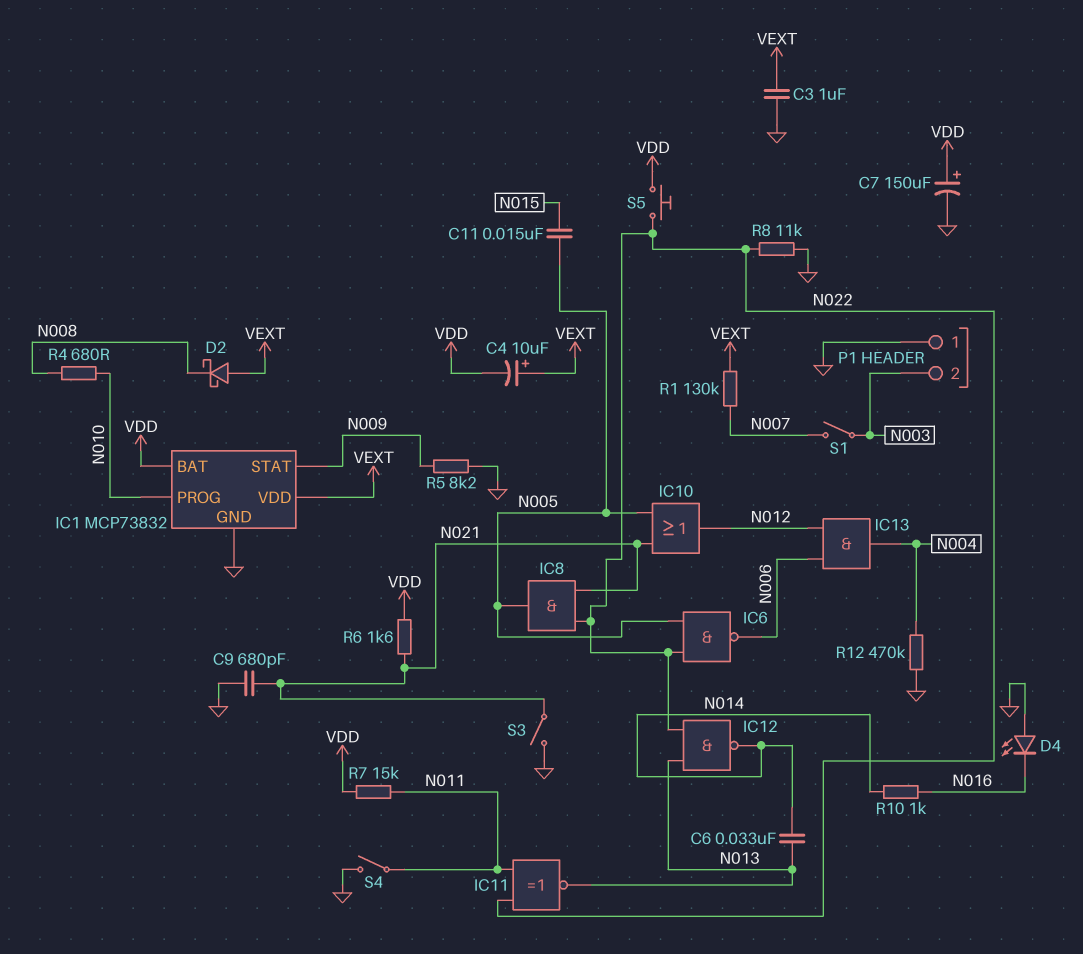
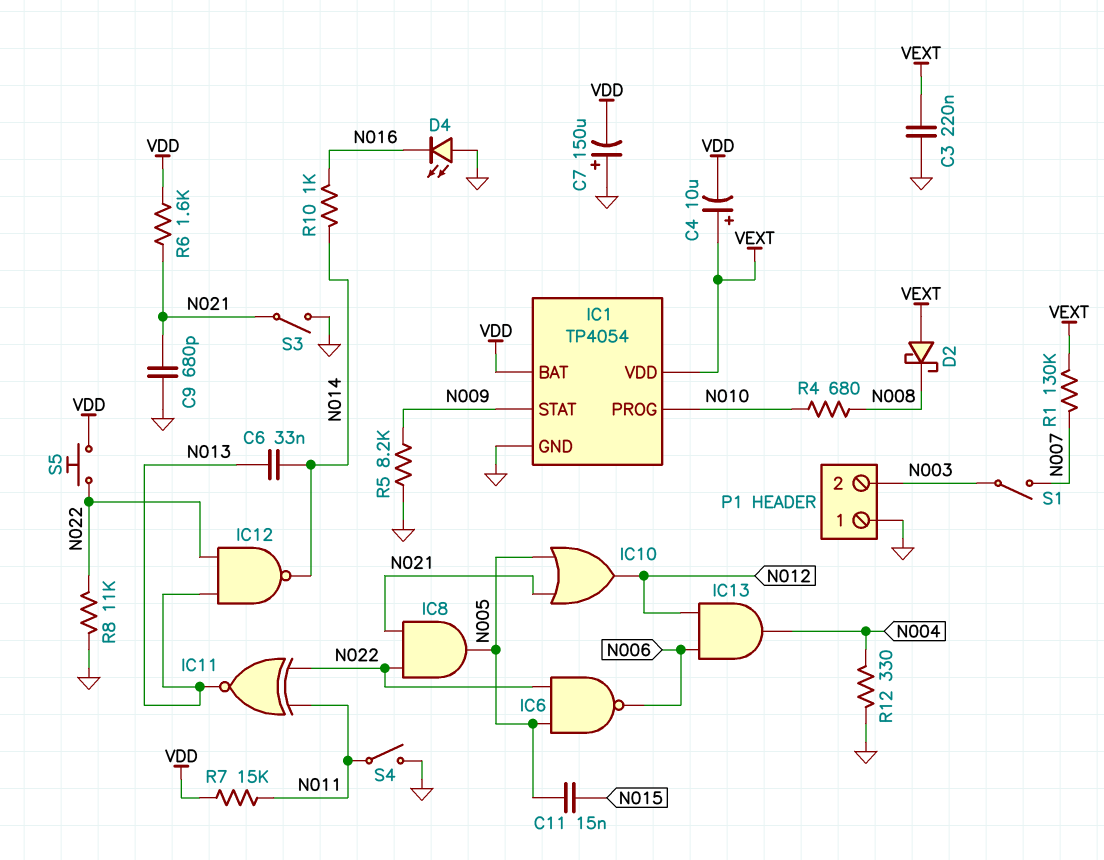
C3: 1uF (GND, VEXT) -> 220nF (GND, VEXT)
C7: 150uF (plus VDD, minus GND) -> 150uF (plus GND, minus VDD)
IC1: MCP73832 -> TP4054
R12: 470k (GND, N004) -> 330 (GND, N004)

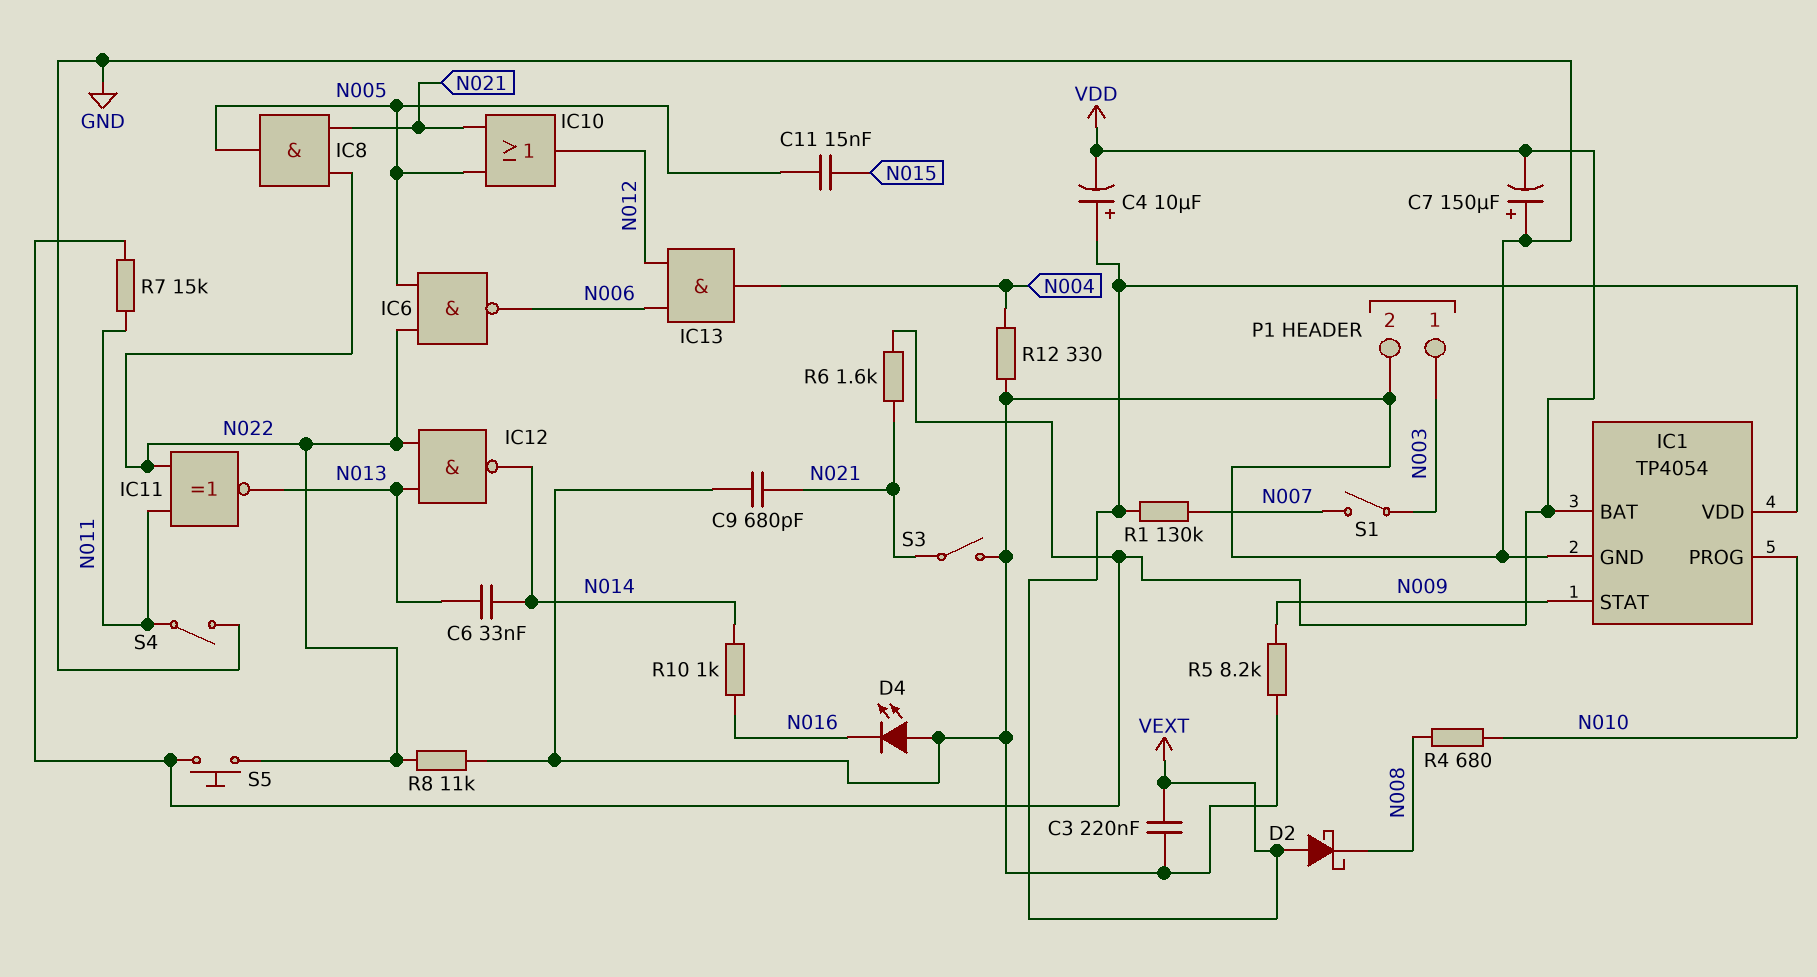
P1 pin 1: GND -> N003
P1 pin 2: N003 -> GND

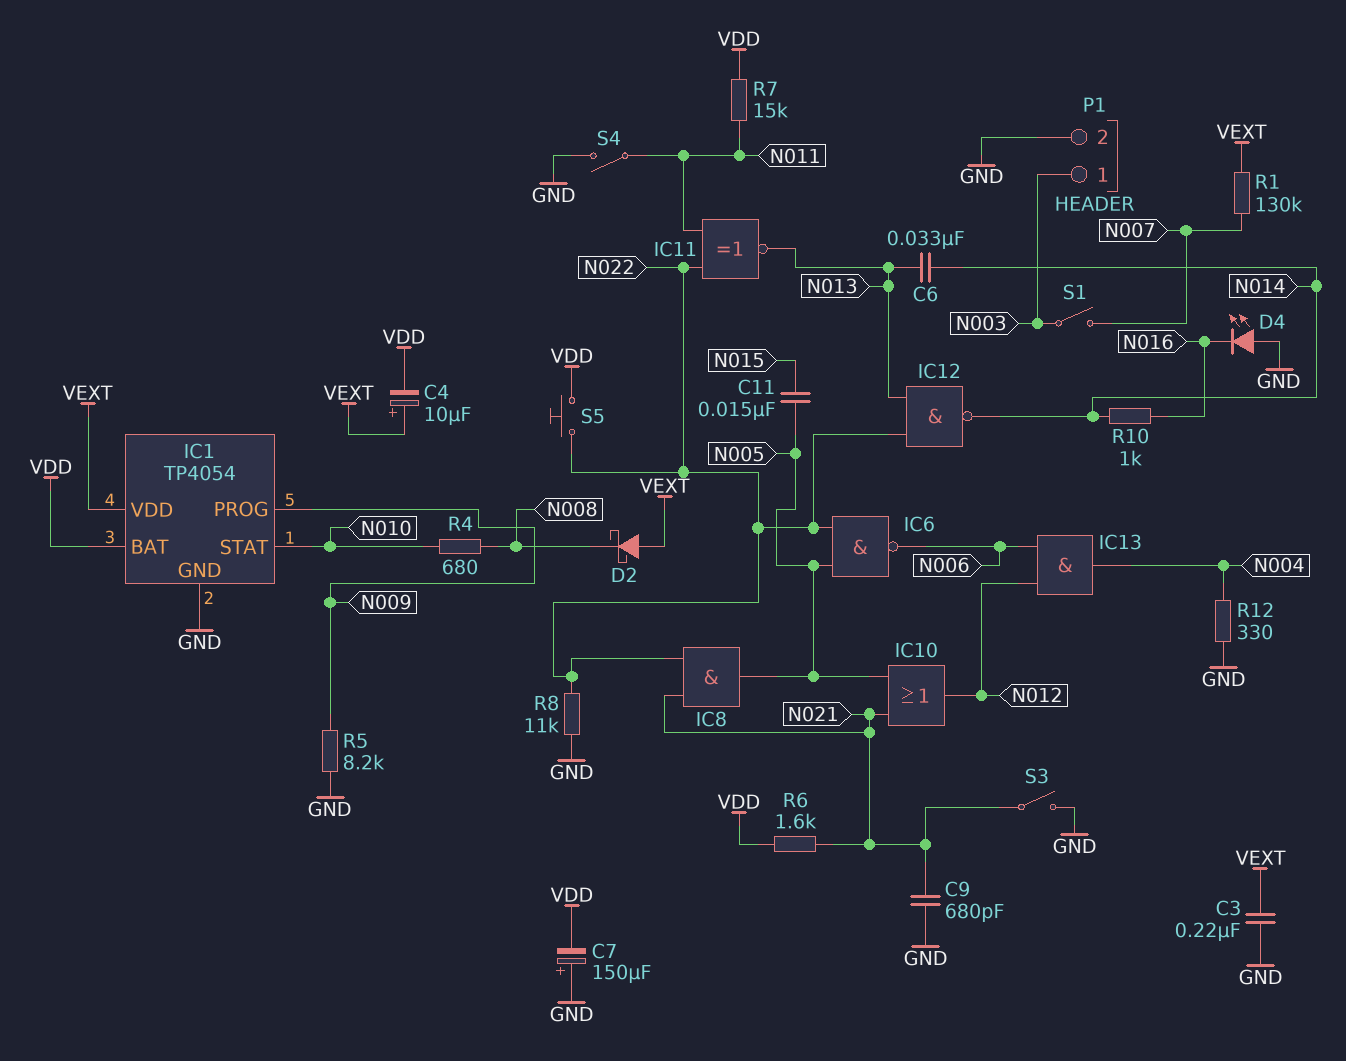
IC1 pin PROG: N010 -> N009
IC1 pin STAT: N009 -> N010

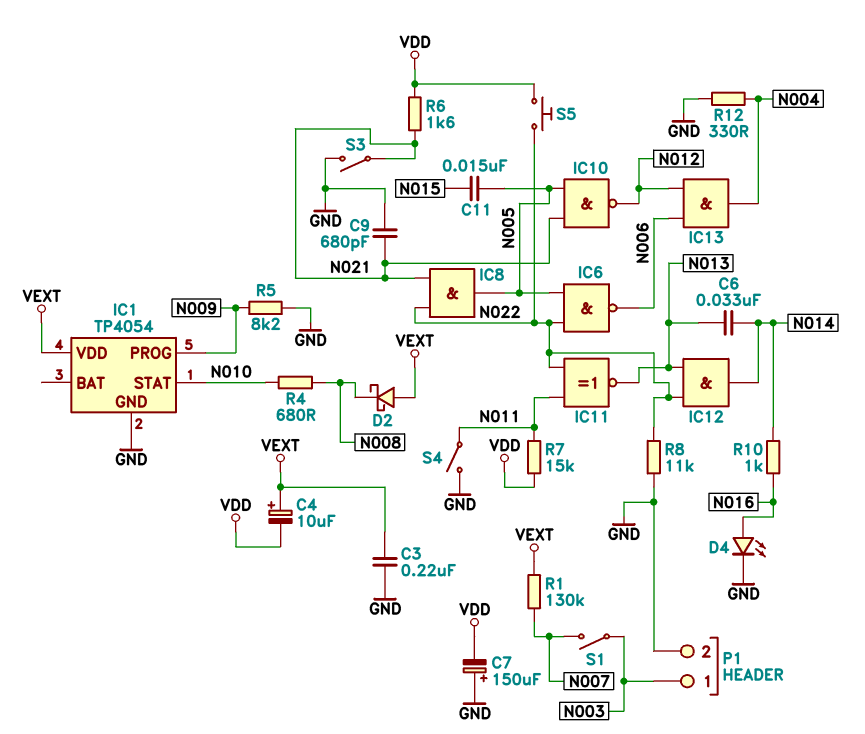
D4: LED (A GND, K N016) -> LED (A N016, K GND)
IC1 pin BAT: VDD -> none
IC10: OR (in N005, in N021, out N012) -> NAND (in N005, in N021, out N012)
IC12: NAND (in N013, in N022, out N014) -> AND (in N013, in N022, out N014)

